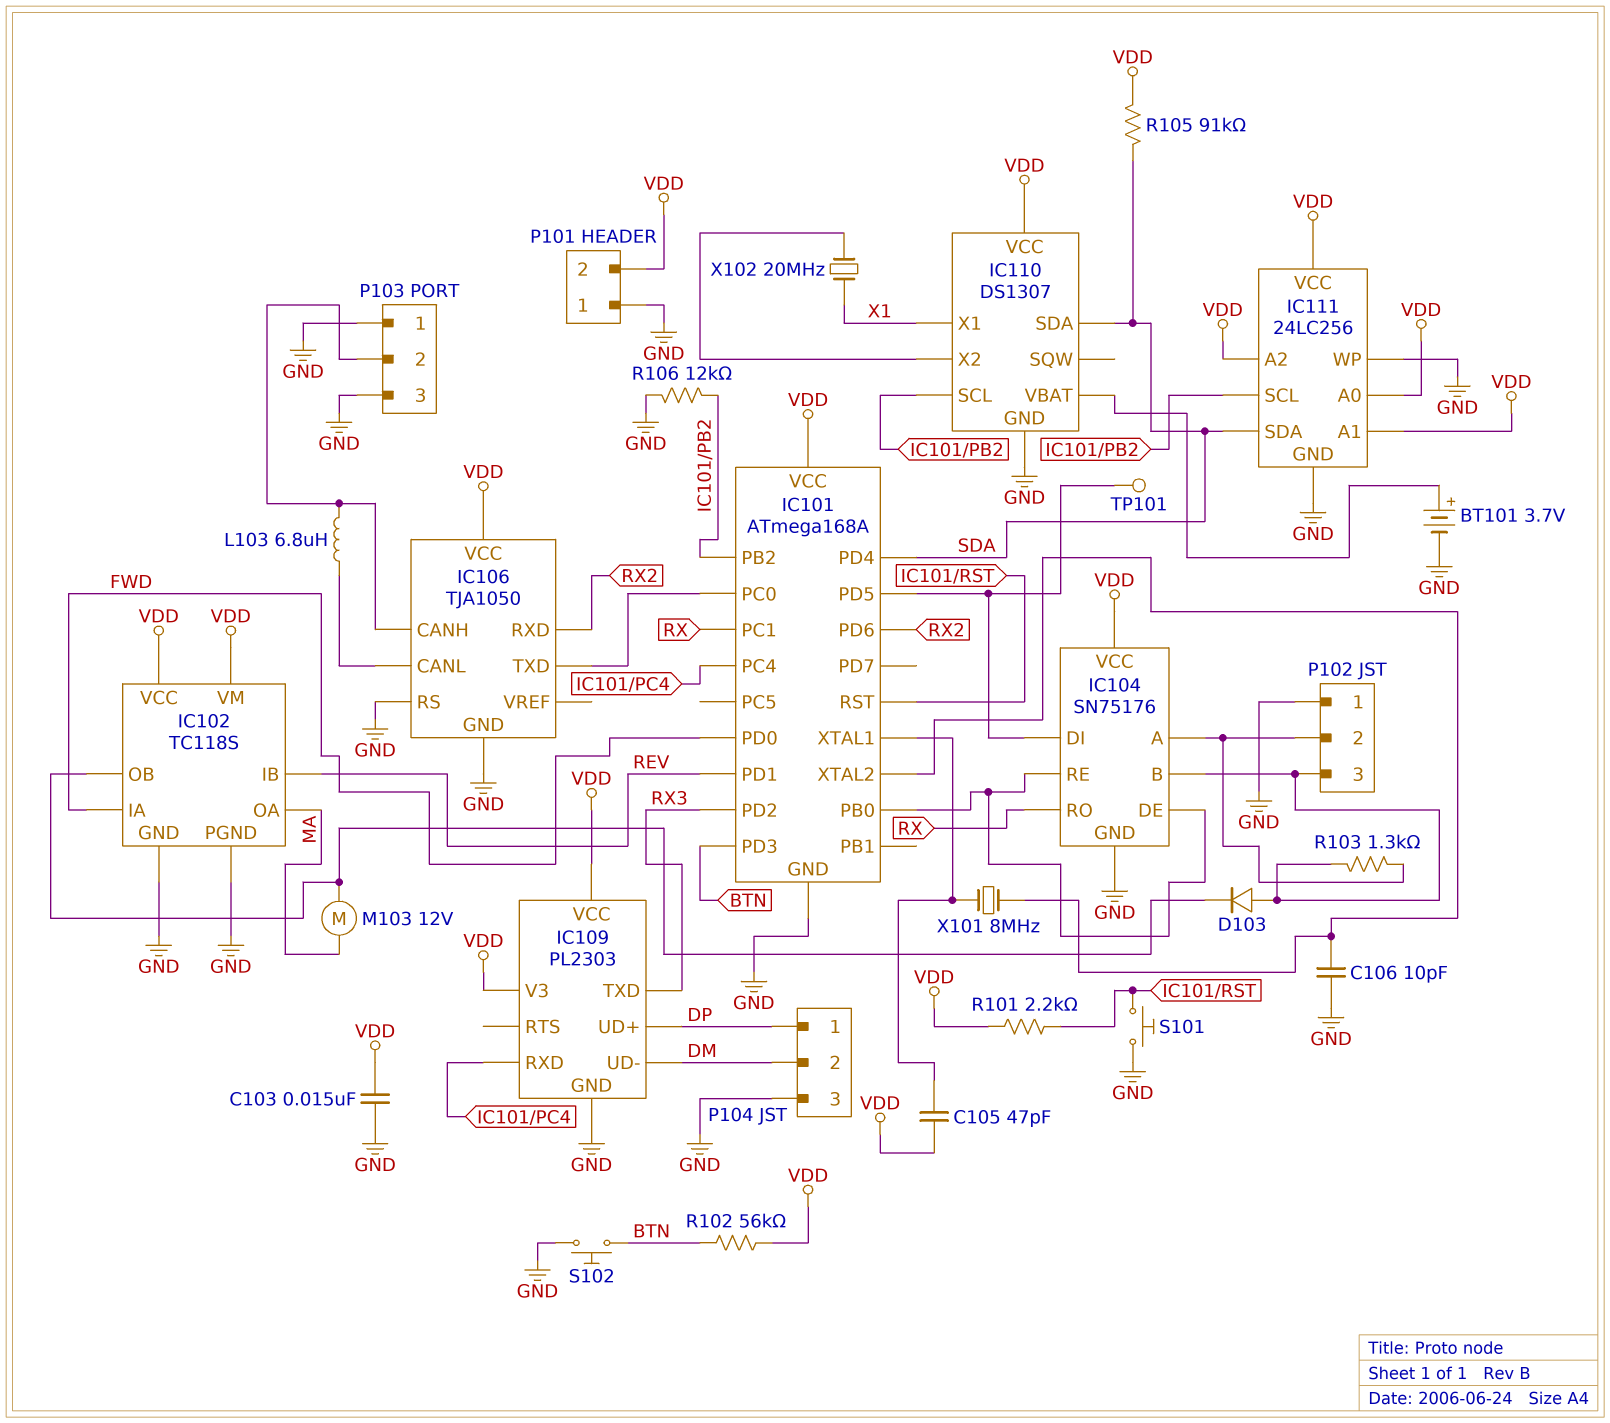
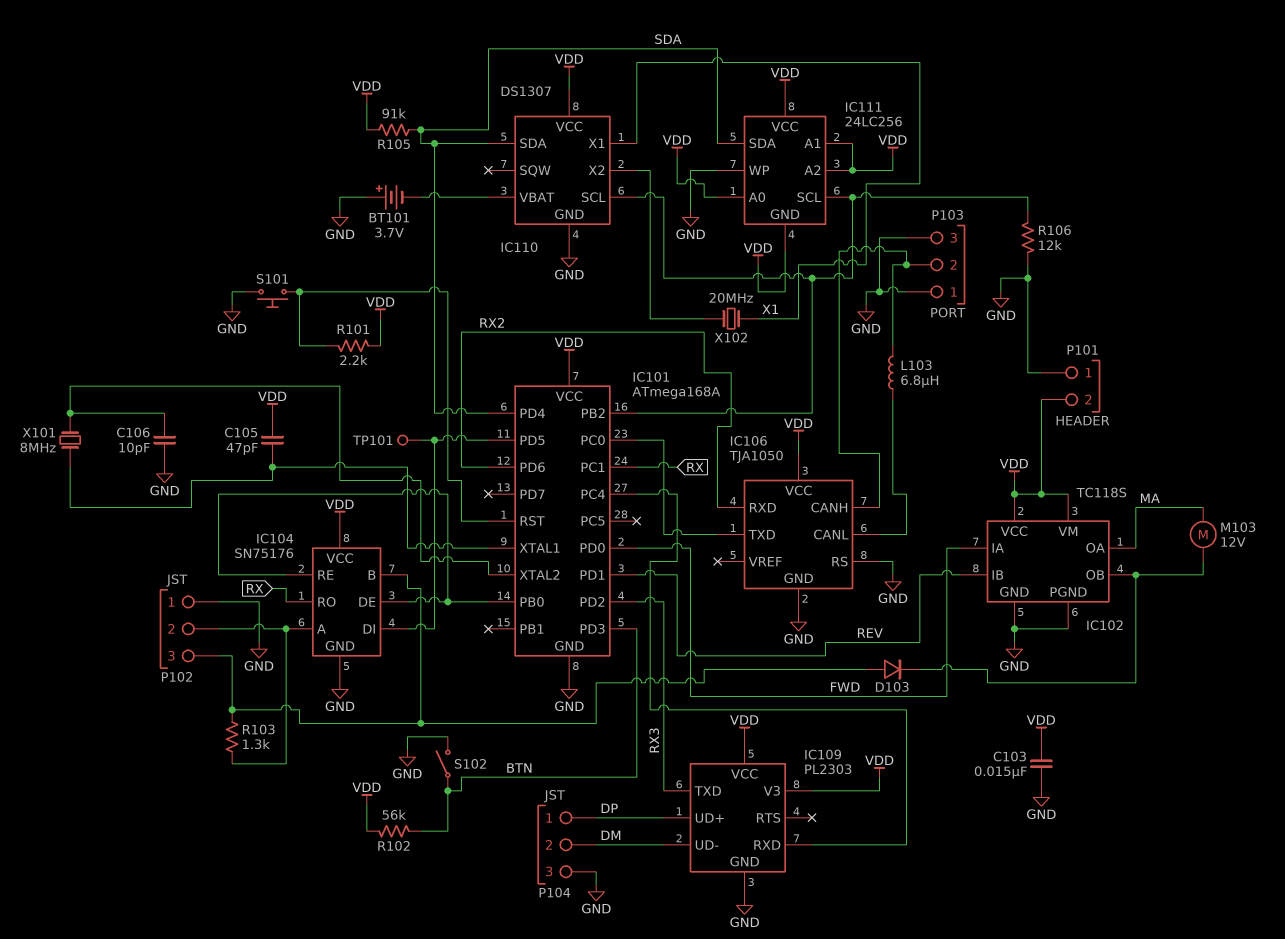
BT101: 3.7V (plus IC110/VBAT, minus GND) -> 3.7V (plus GND, minus IC110/VBAT)
IC111 pin GND: GND -> VDD
S102: button (BTN, GND) -> switch (BTN, GND)

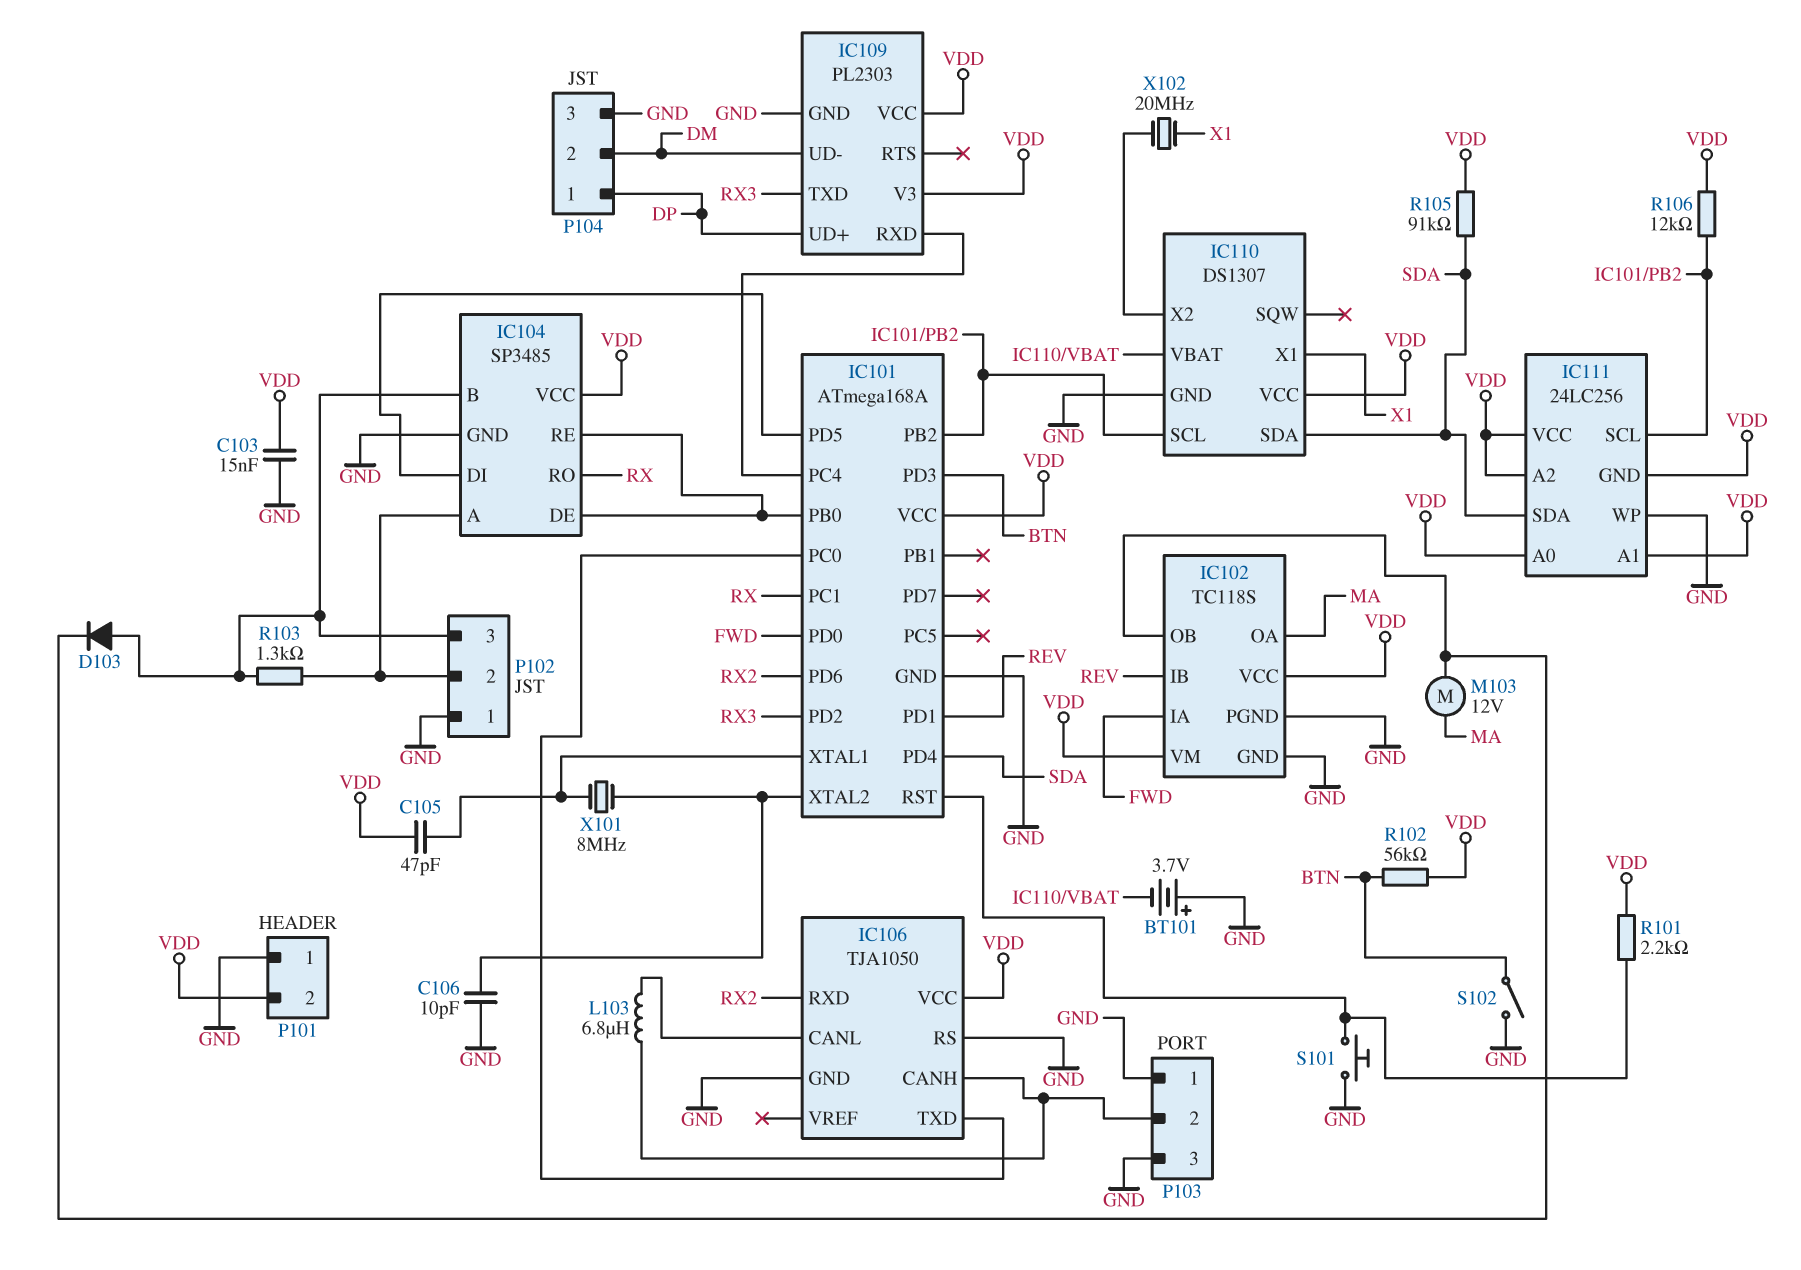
IC104: SN75176 -> SP3485
R106: 12k (GND, IC101/PB2) -> 12k (IC101/PB2, VDD)
TP101: test point (IC101/PD5) -> none

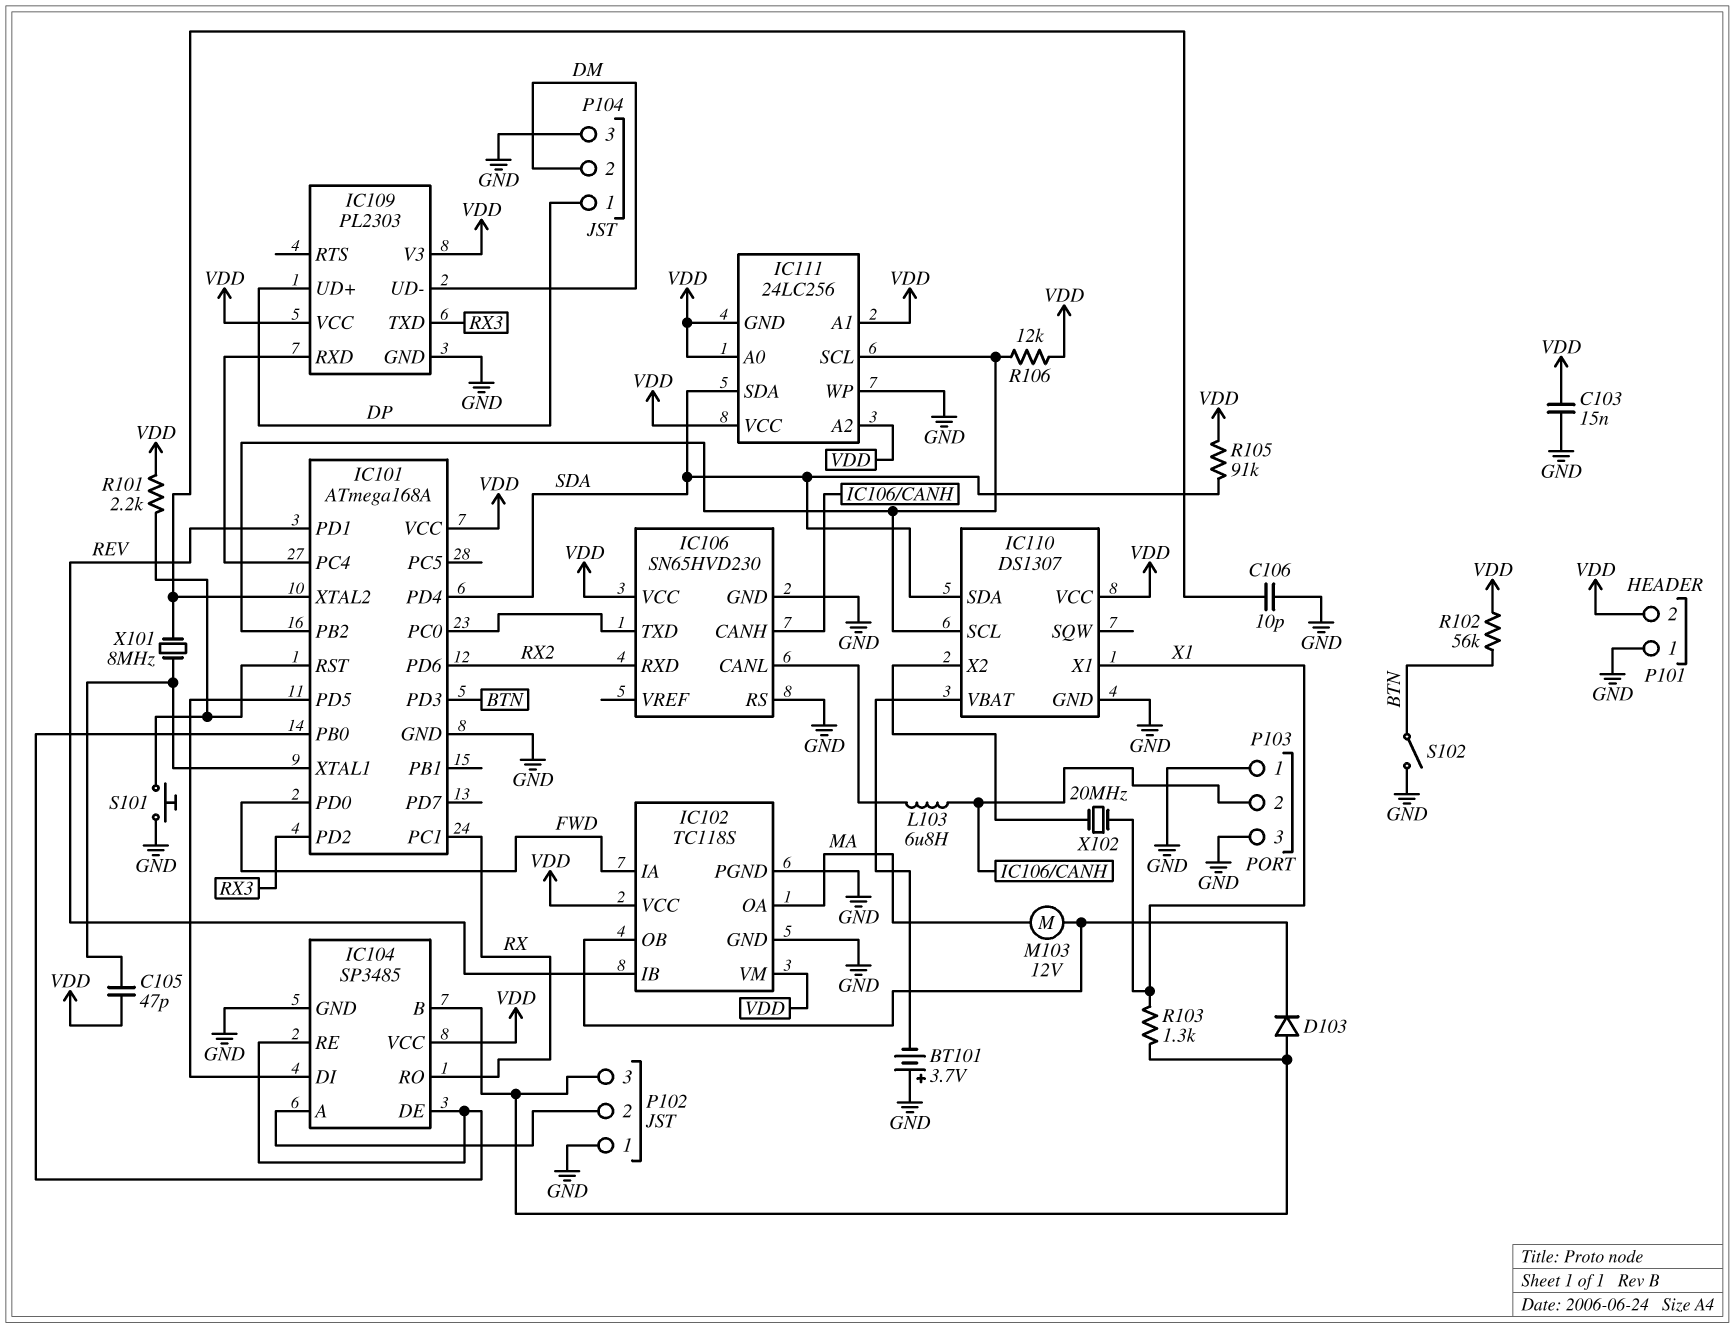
IC106: TJA1050 -> SN65HVD230
R103: 1.3k (IC104/A, IC104/B) -> 1.3k (IC104/B, X1)

